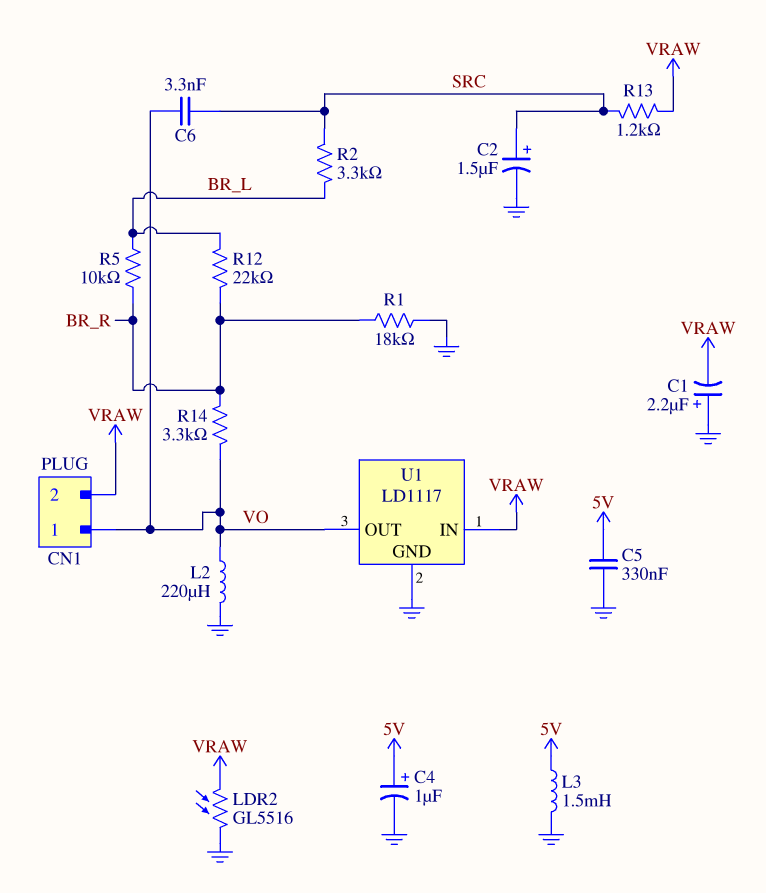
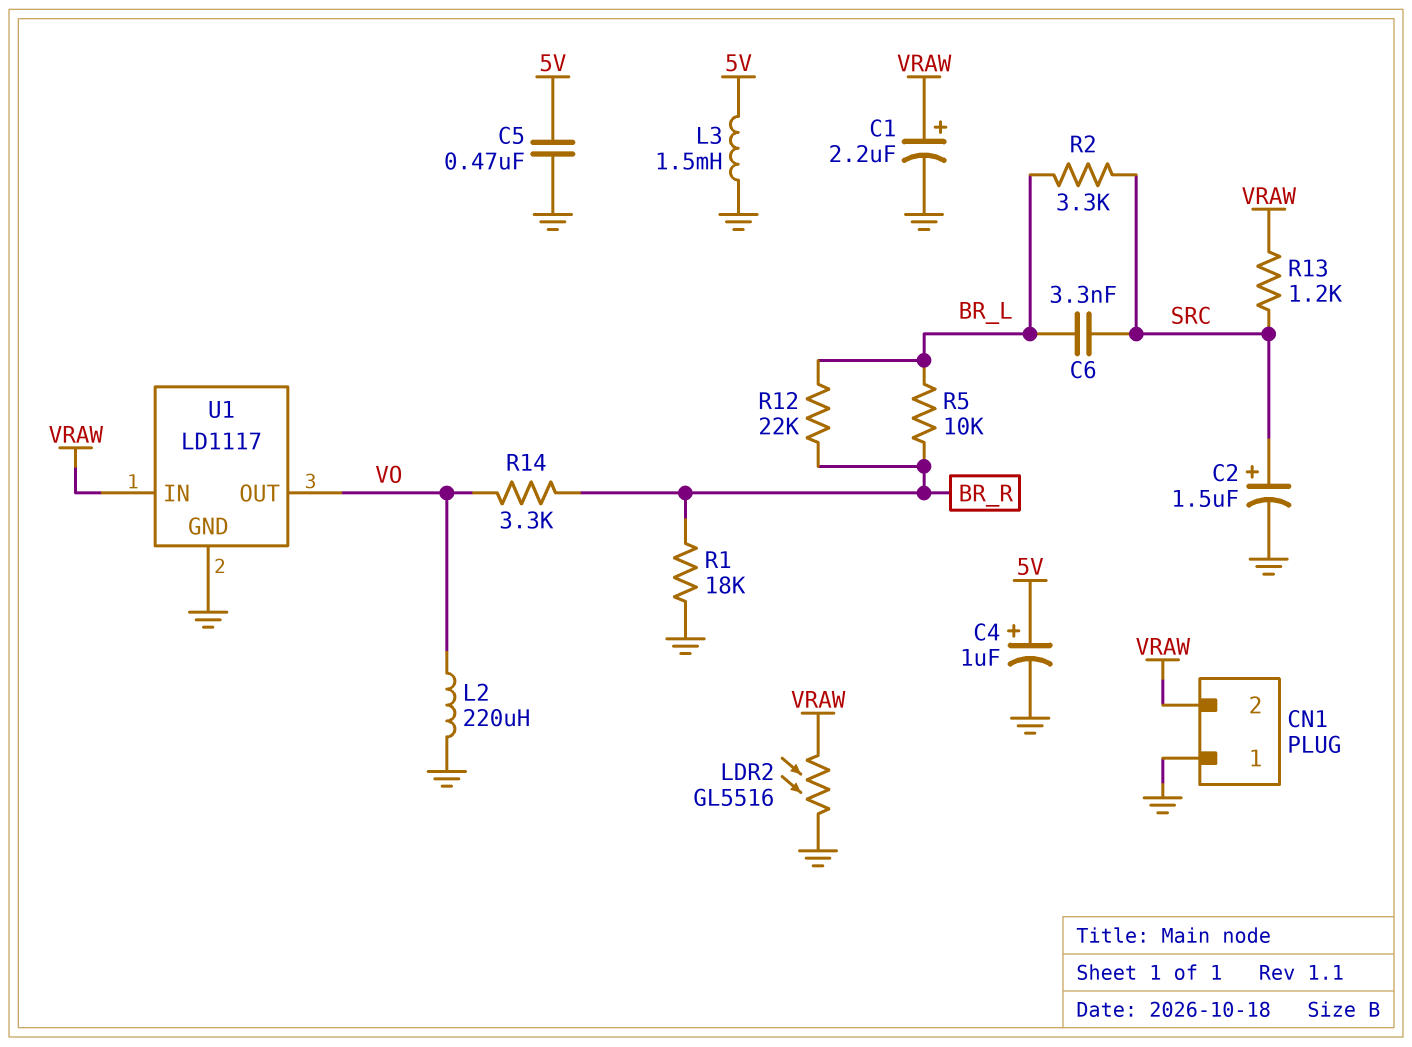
C1: 2.2uF (plus GND, minus VRAW) -> 2.2uF (plus VRAW, minus GND)
C5: 330nF (5V, GND) -> 470nF (5V, GND)
C6: 3.3nF (SRC, VO) -> 3.3nF (BR_L, SRC)
CN1 pin 1: VO -> GND

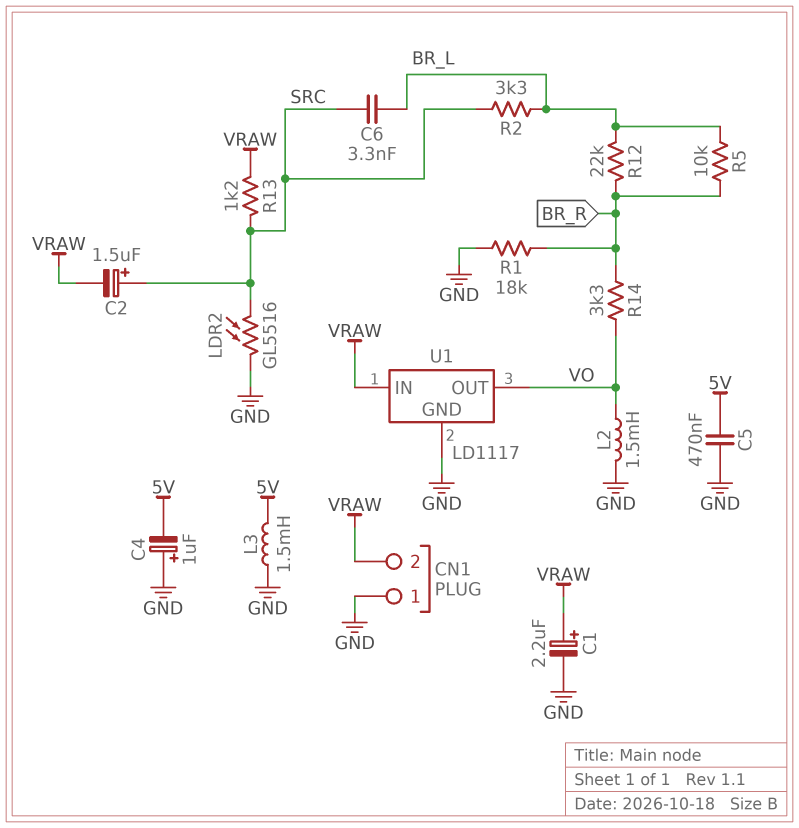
C2: 1.5uF (plus SRC, minus GND) -> 1.5uF (plus SRC, minus VRAW)
C4: 1uF (plus 5V, minus GND) -> 1uF (plus GND, minus 5V)
L2: 220uH (GND, VO) -> 1.5mH (GND, VO)
LDR2: GL5516 (GND, VRAW) -> GL5516 (GND, SRC)

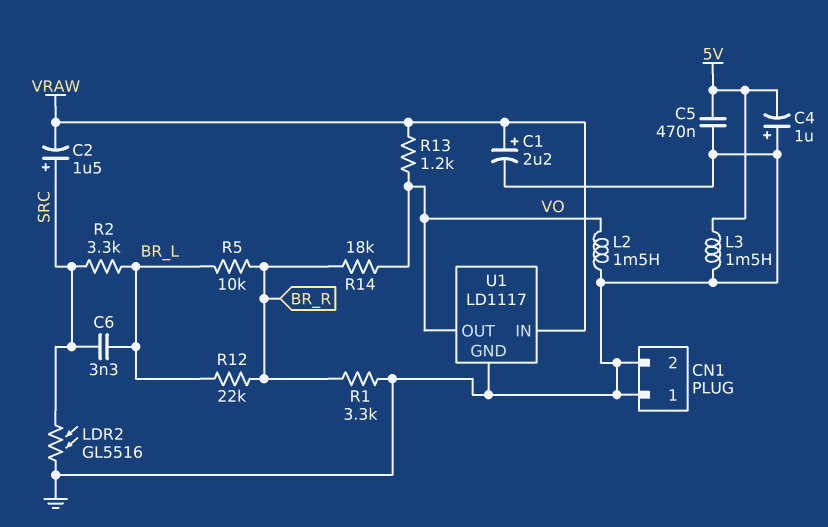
CN1 pin 2: VRAW -> GND
R1: 18k (BR_R, GND) -> 3.3k (BR_R, GND)
R13: 1.2k (SRC, VRAW) -> 1.2k (VO, VRAW)
R14: 3.3k (BR_R, VO) -> 18k (BR_R, VO)

